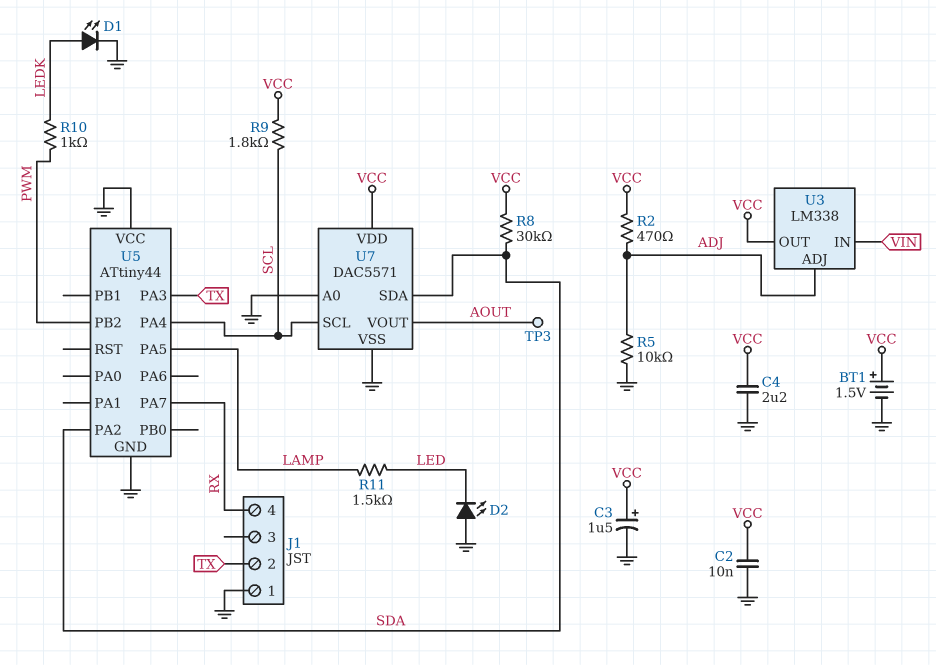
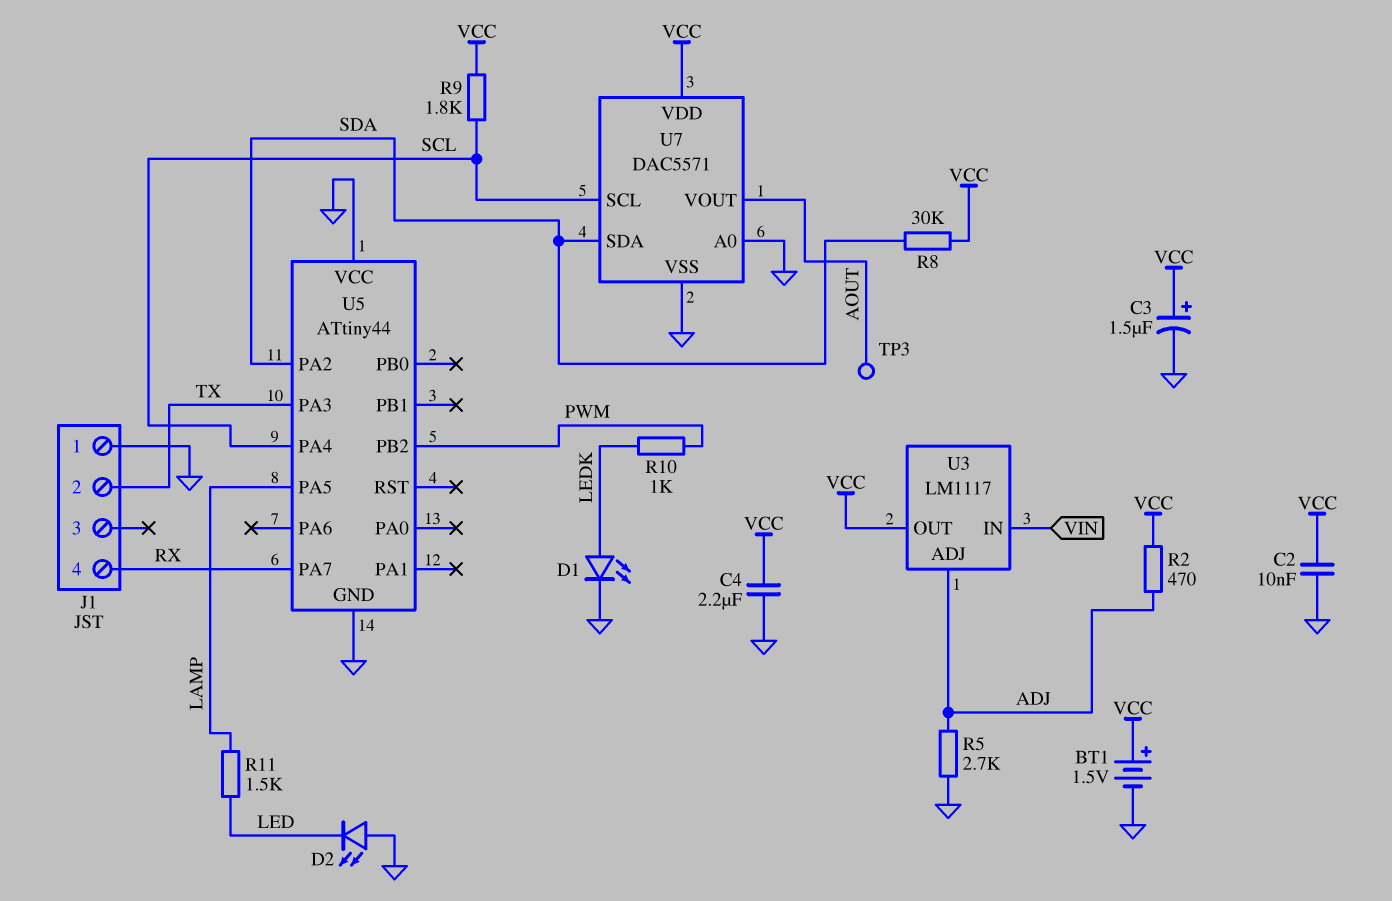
R5: 10k (ADJ, GND) -> 2.7k (ADJ, GND)
U3: LM338 -> LM1117

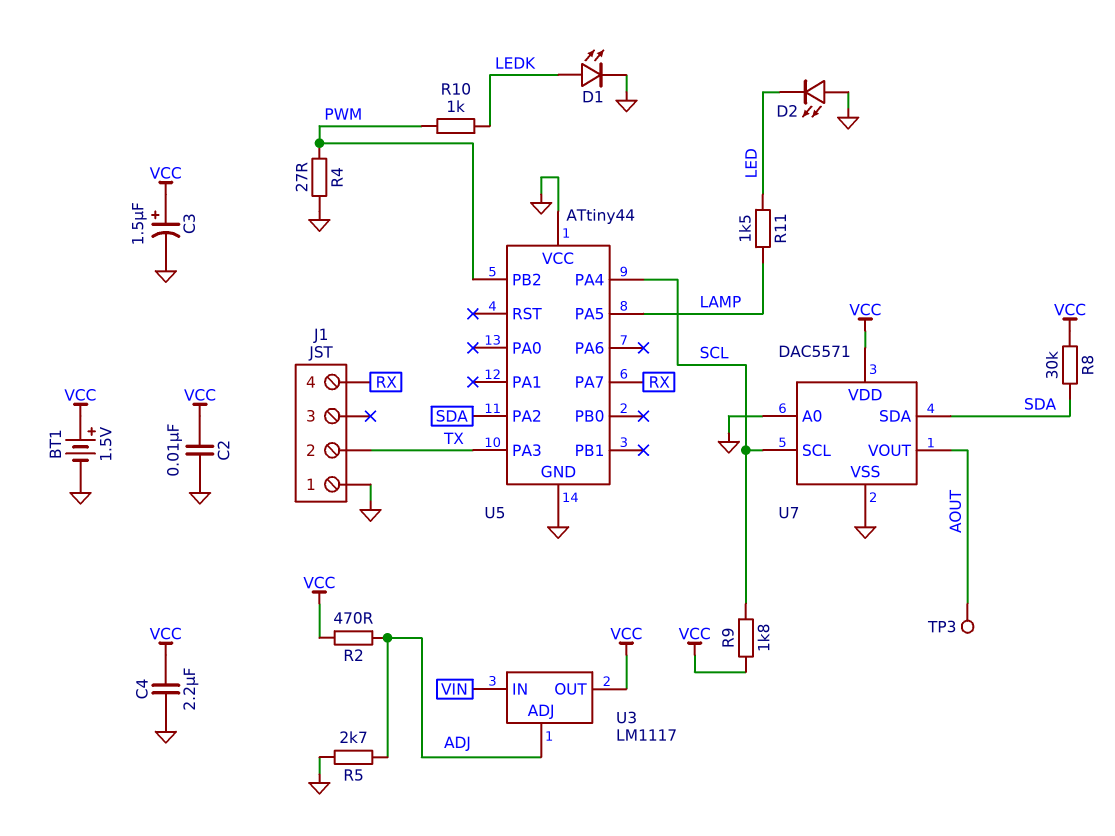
R4: none -> 27 (GND, PWM)

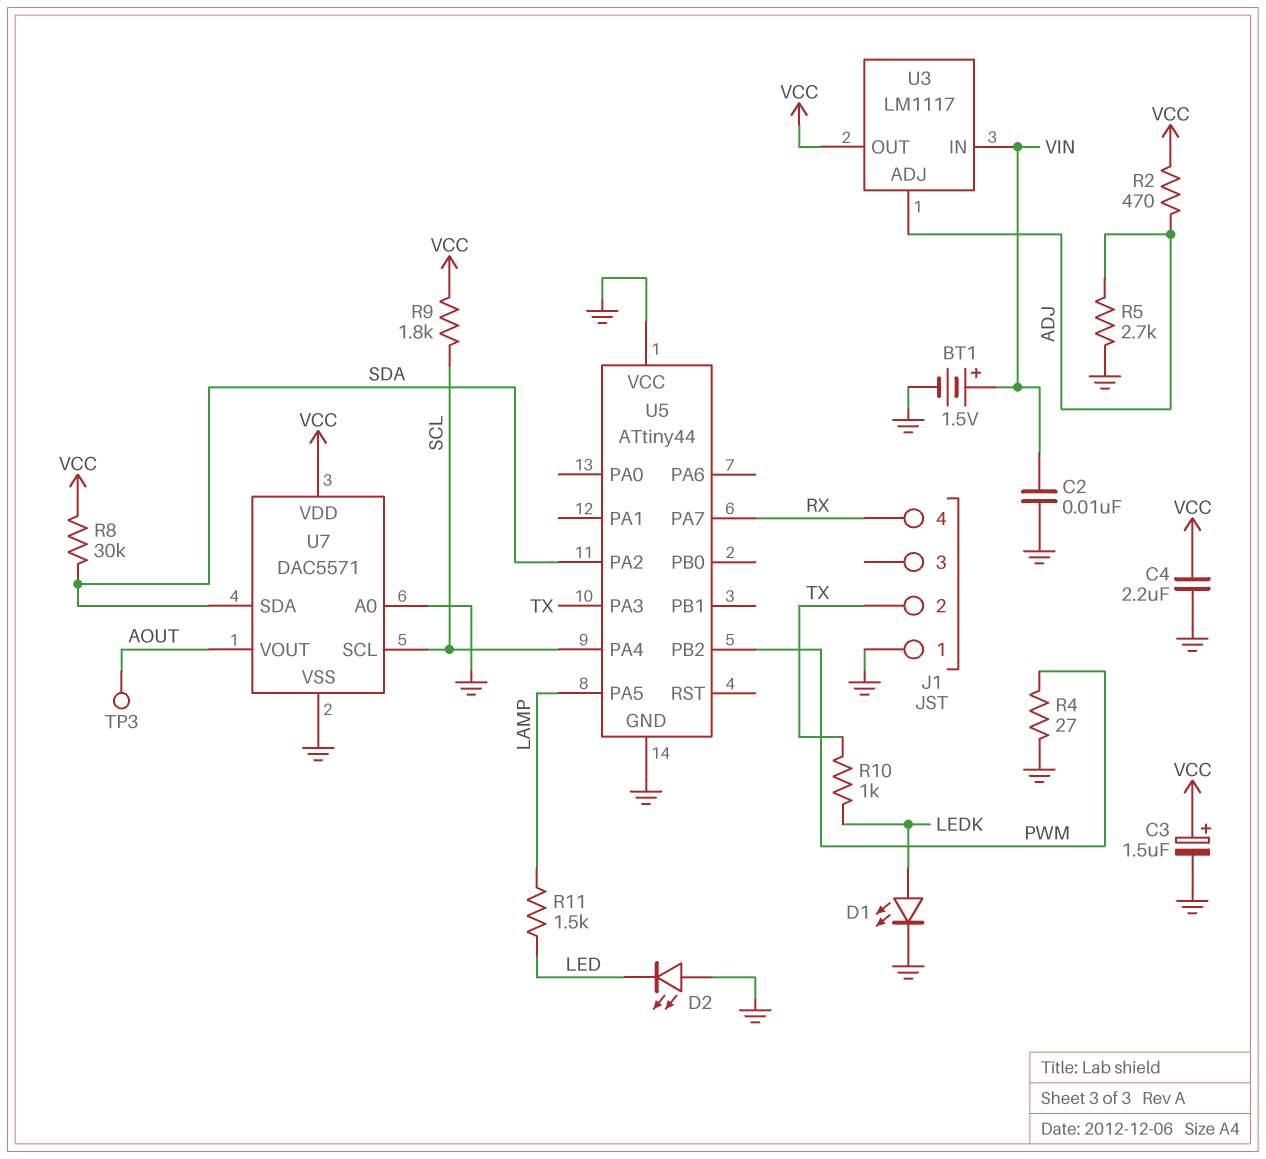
BT1: 1.5V (plus VCC, minus GND) -> 1.5V (plus VIN, minus GND)
C2: 10nF (GND, VCC) -> 10nF (GND, VIN)
R10: 1k (LEDK, PWM) -> 1k (LEDK, TX)

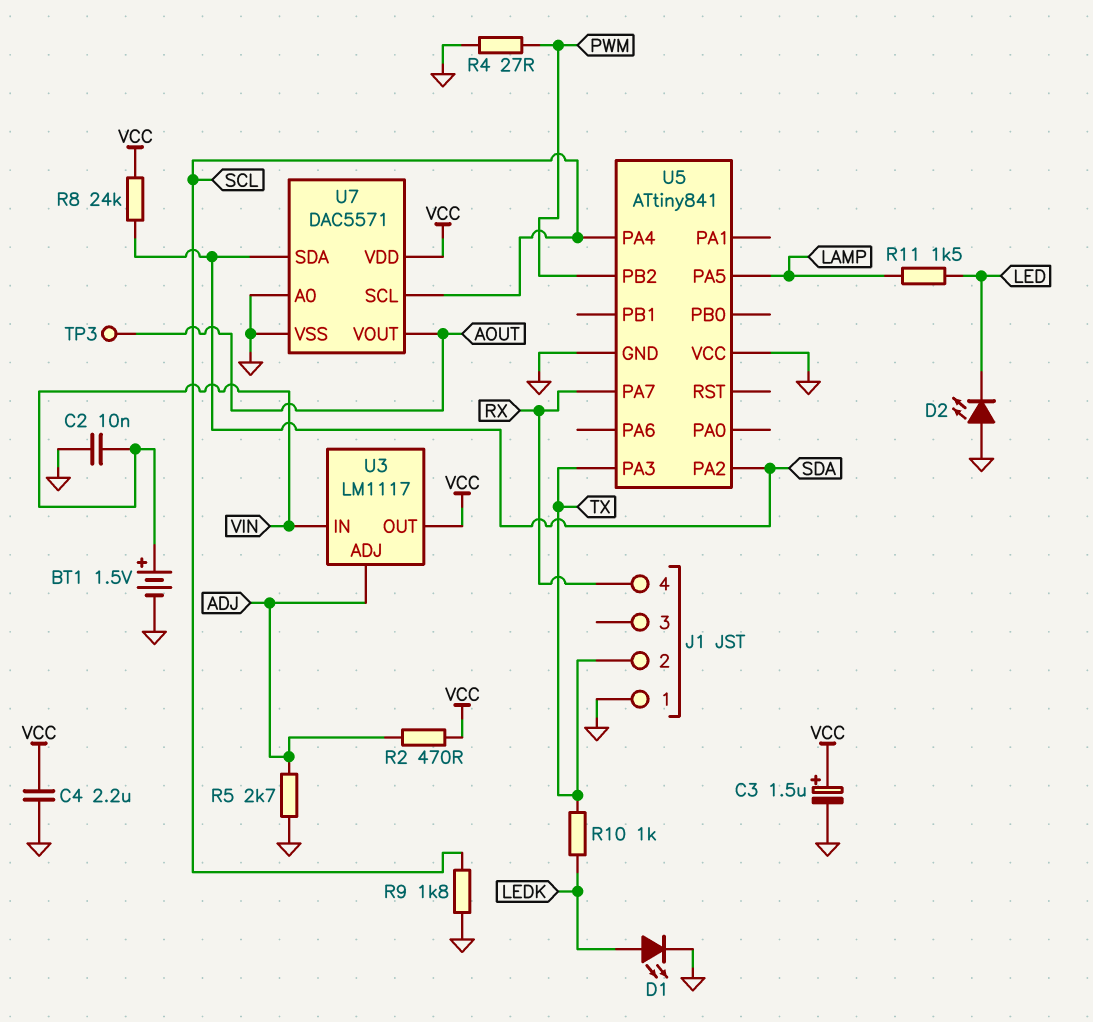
R8: 30k (SDA, VCC) -> 24k (SDA, VCC)
R9: 1.8k (SCL, VCC) -> 1.8k (GND, SCL)
U5: ATtiny44 -> ATtiny841

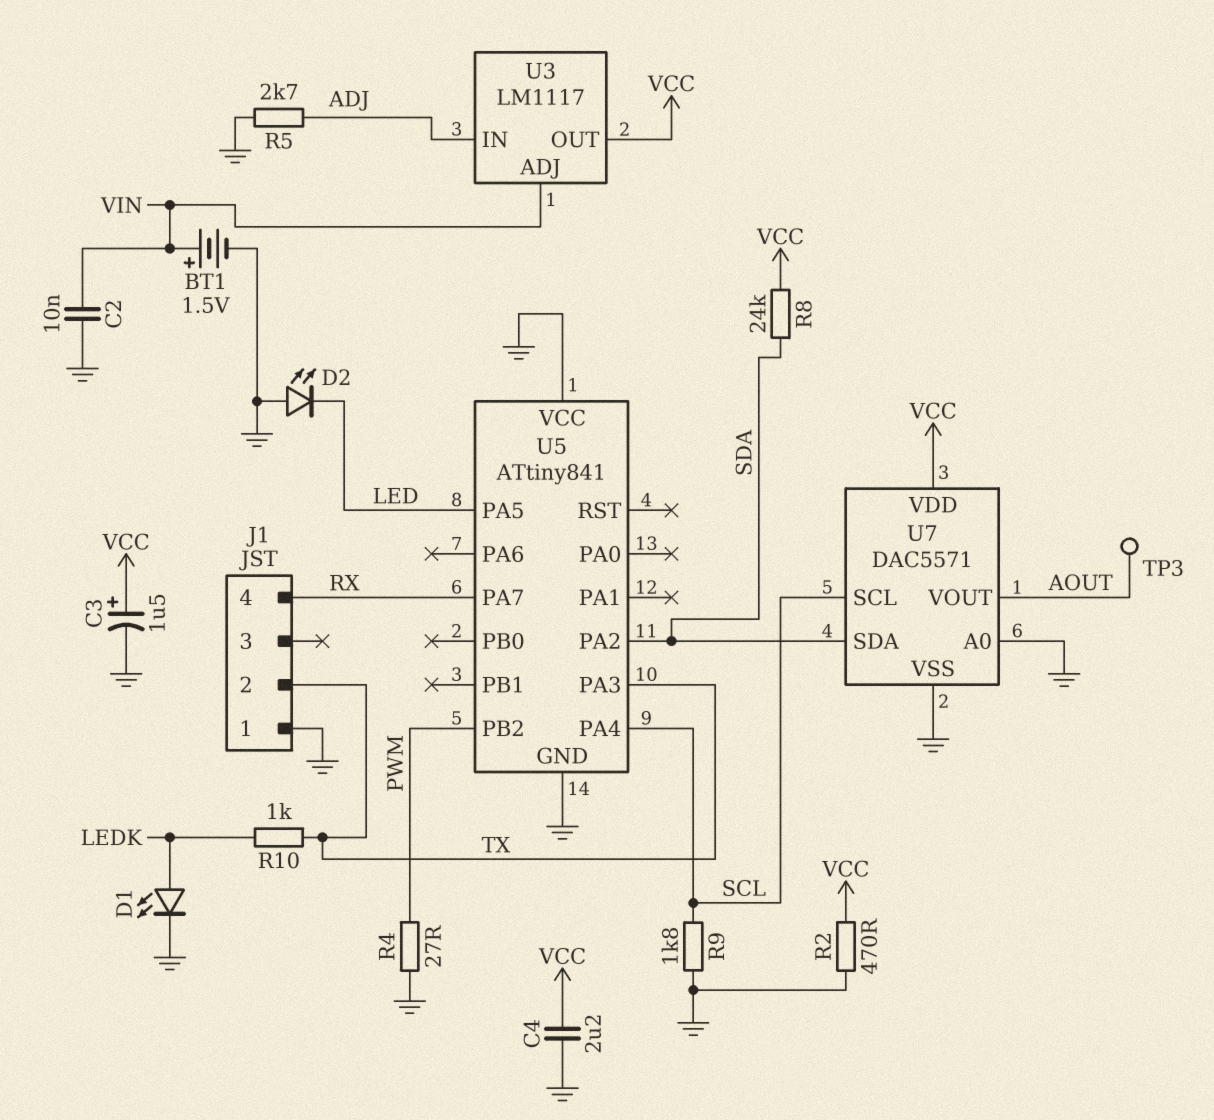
R2: 470 (ADJ, VCC) -> 470 (GND, VCC)
R11: 1.5k (LAMP, LED) -> none
U3 pin ADJ: ADJ -> VIN
U3 pin IN: VIN -> ADJ
U5 pin PA5: LAMP -> LED

